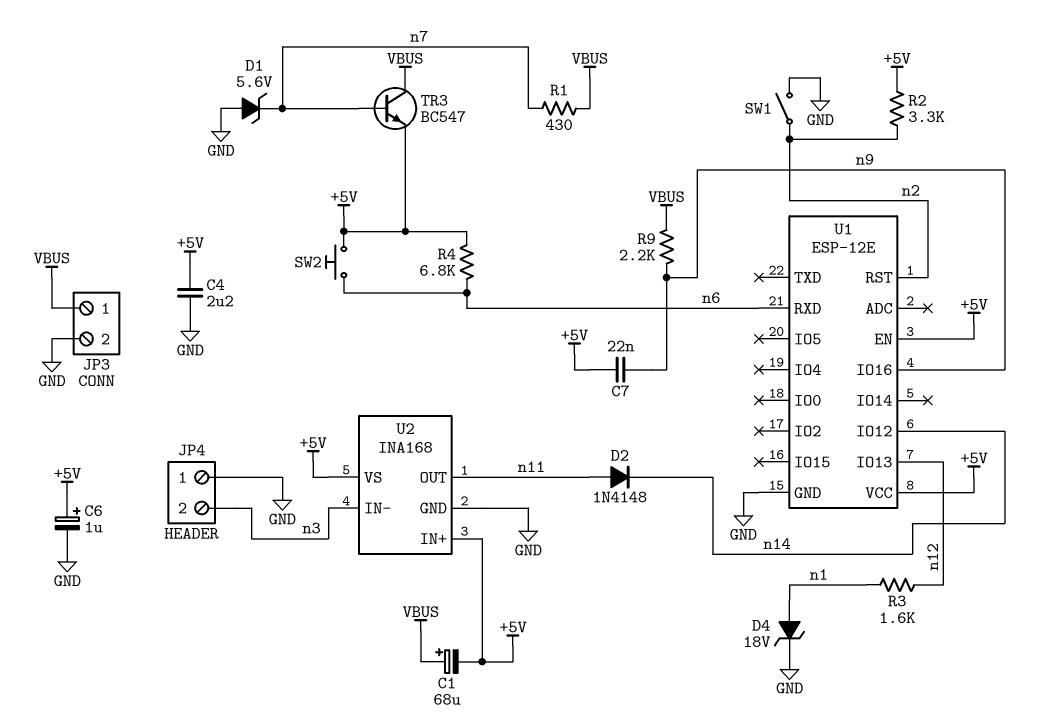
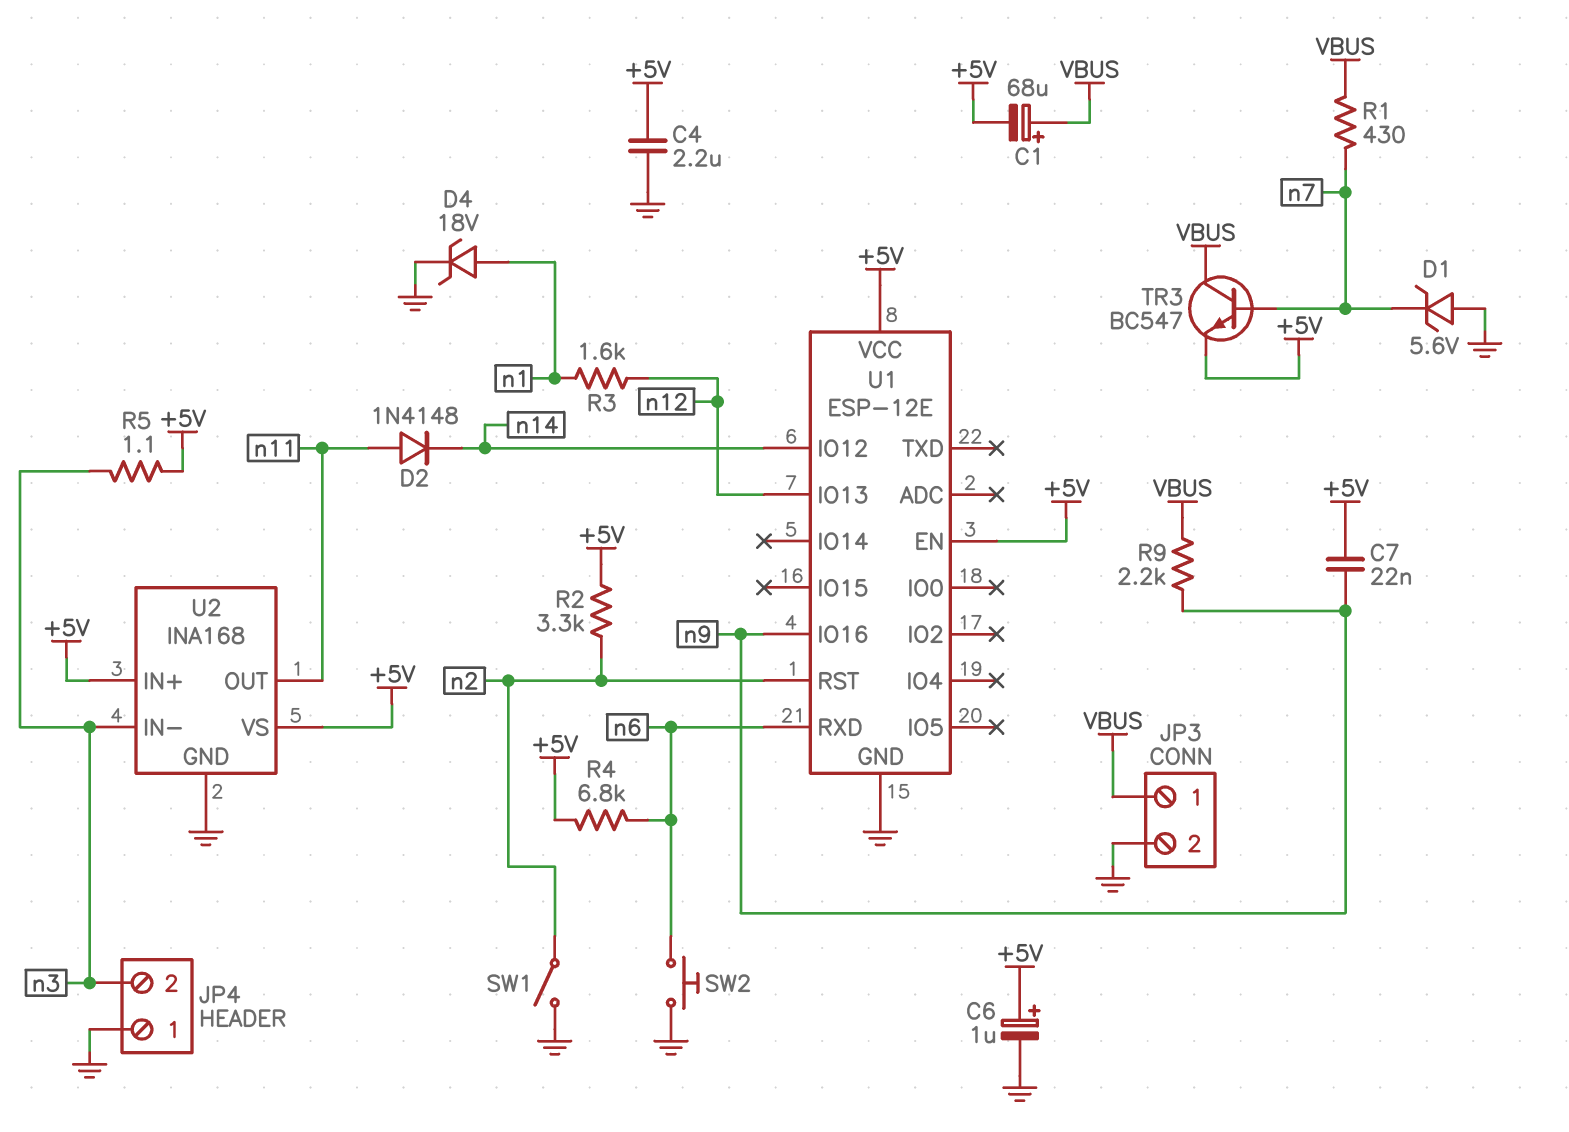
R5: none -> 1.1 (+5V, n3)
SW2: button (+5V, n6) -> button (GND, n6)

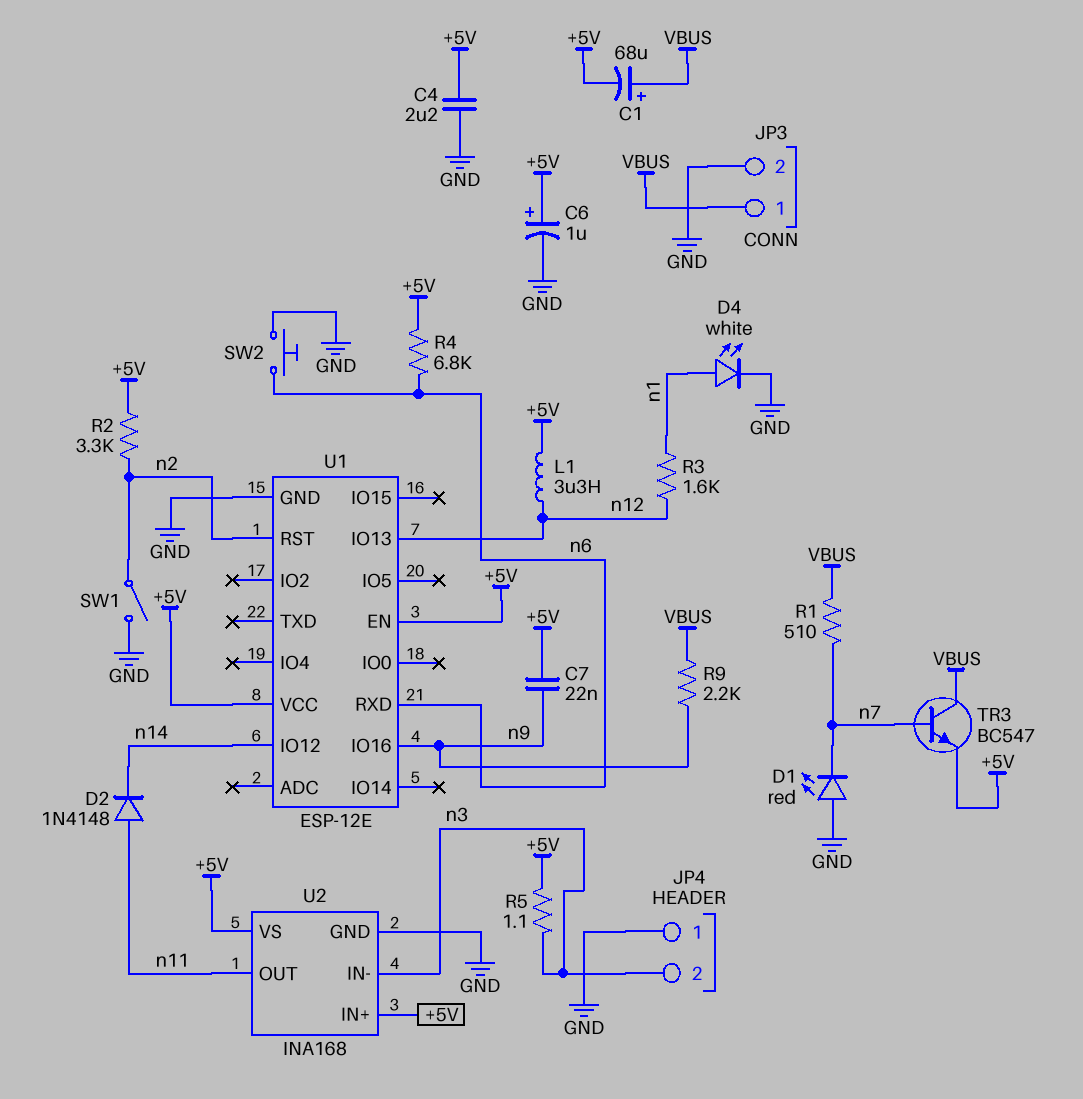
D1: zener 5.6V (A GND, K n7) -> LED red (A GND, K n7)
D4: zener 18V (A n1, K GND) -> LED white (A n1, K GND)
L1: none -> 3.3uH (+5V, n12)
R1: 430 (VBUS, n7) -> 510 (VBUS, n7)

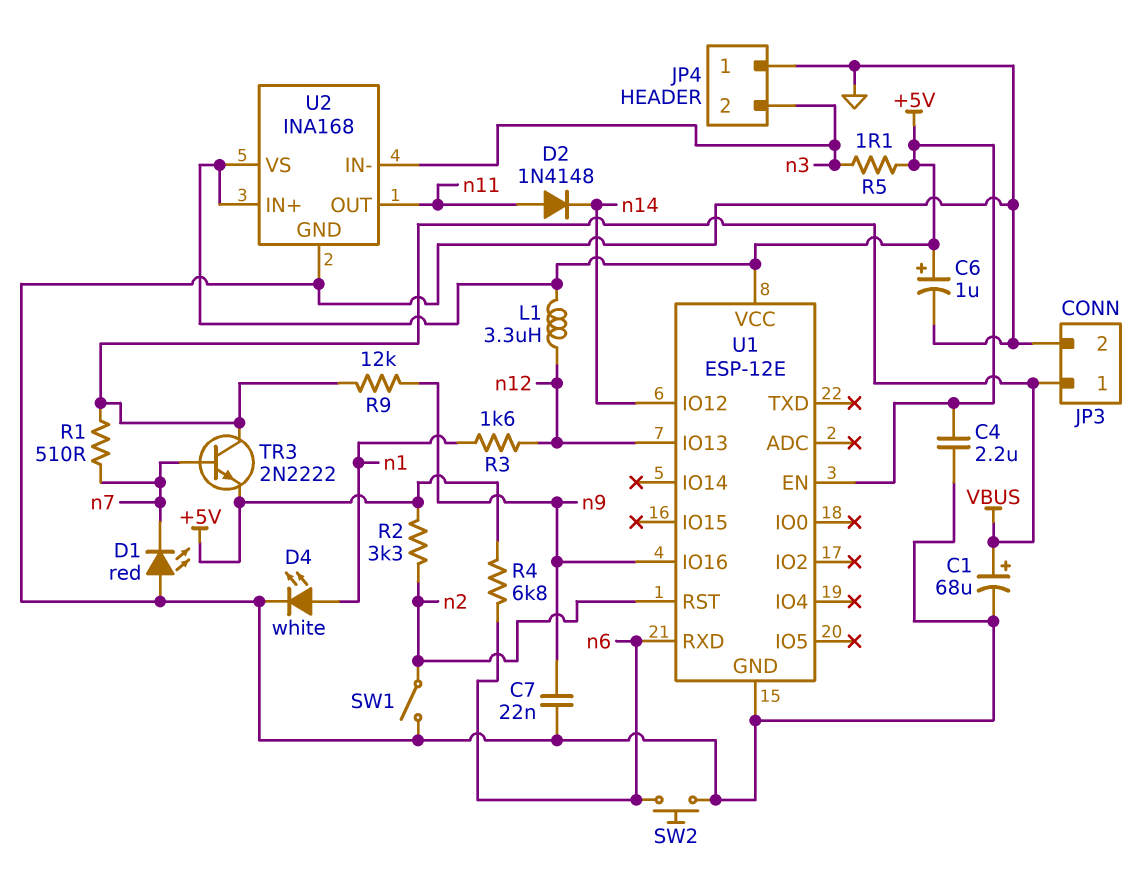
C1: 68uF (plus VBUS, minus +5V) -> 68uF (plus VBUS, minus GND)
C7: 22nF (+5V, n9) -> 22nF (GND, n9)
R9: 2.2k (VBUS, n9) -> 12k (VBUS, n9)
TR3: NPN BC547 (B n7, C VBUS, E +5V) -> NPN 2N2222 (B n7, C VBUS, E +5V)

